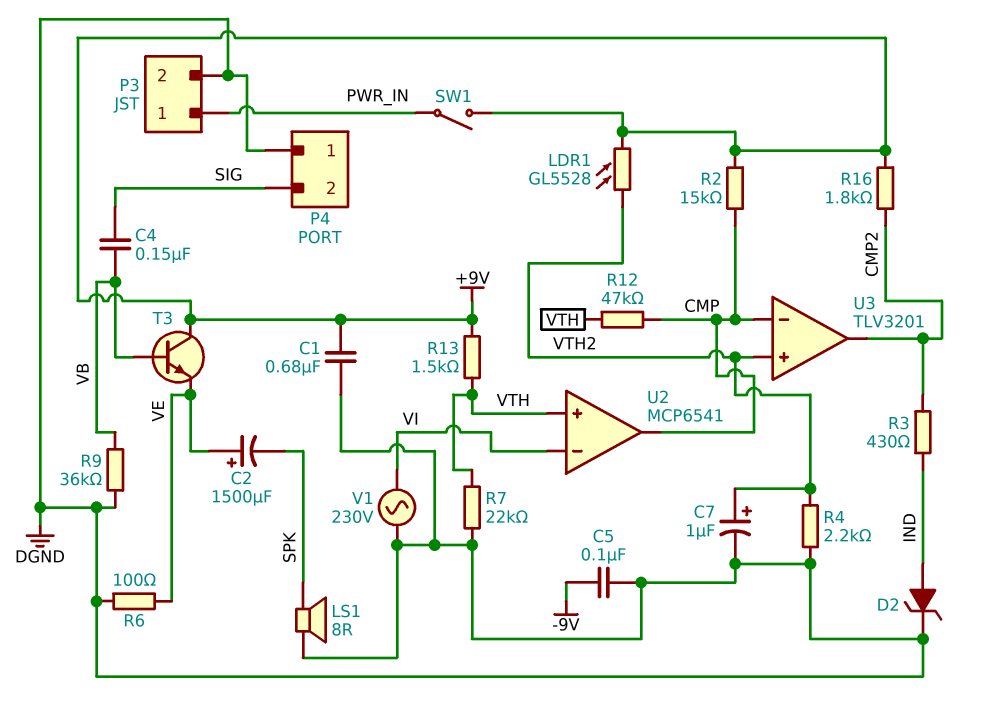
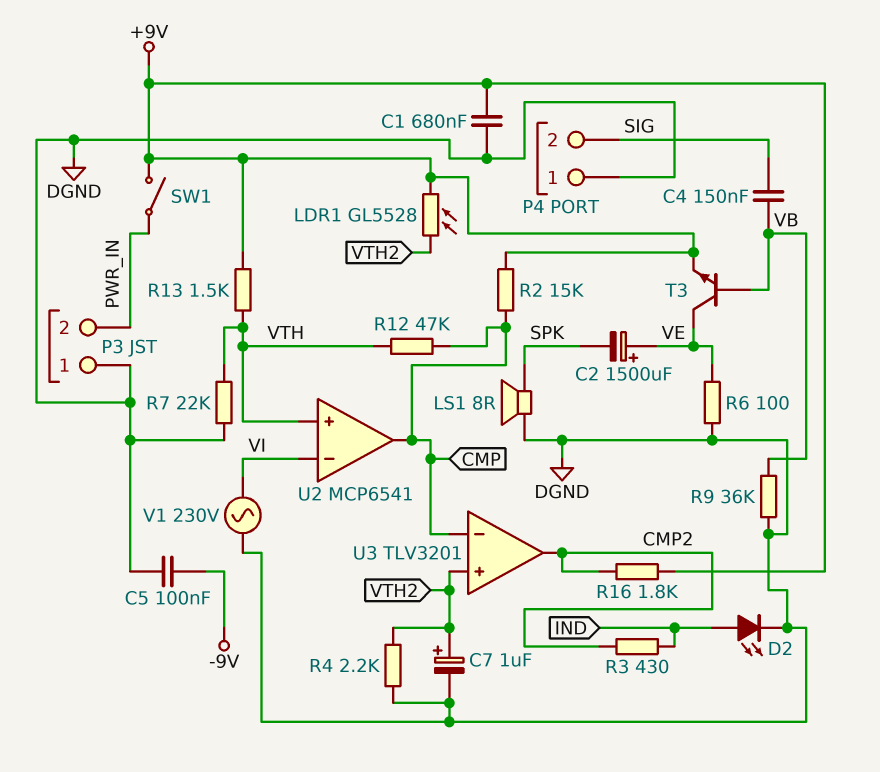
D2: zener (A IND, K DGND) -> LED (A IND, K DGND)
P3 pin 1: PWR_IN -> DGND
P3 pin 2: DGND -> PWR_IN
T3: NPN (B VB, C +9V, E VE) -> NPN (B VB, C VE, E +9V)

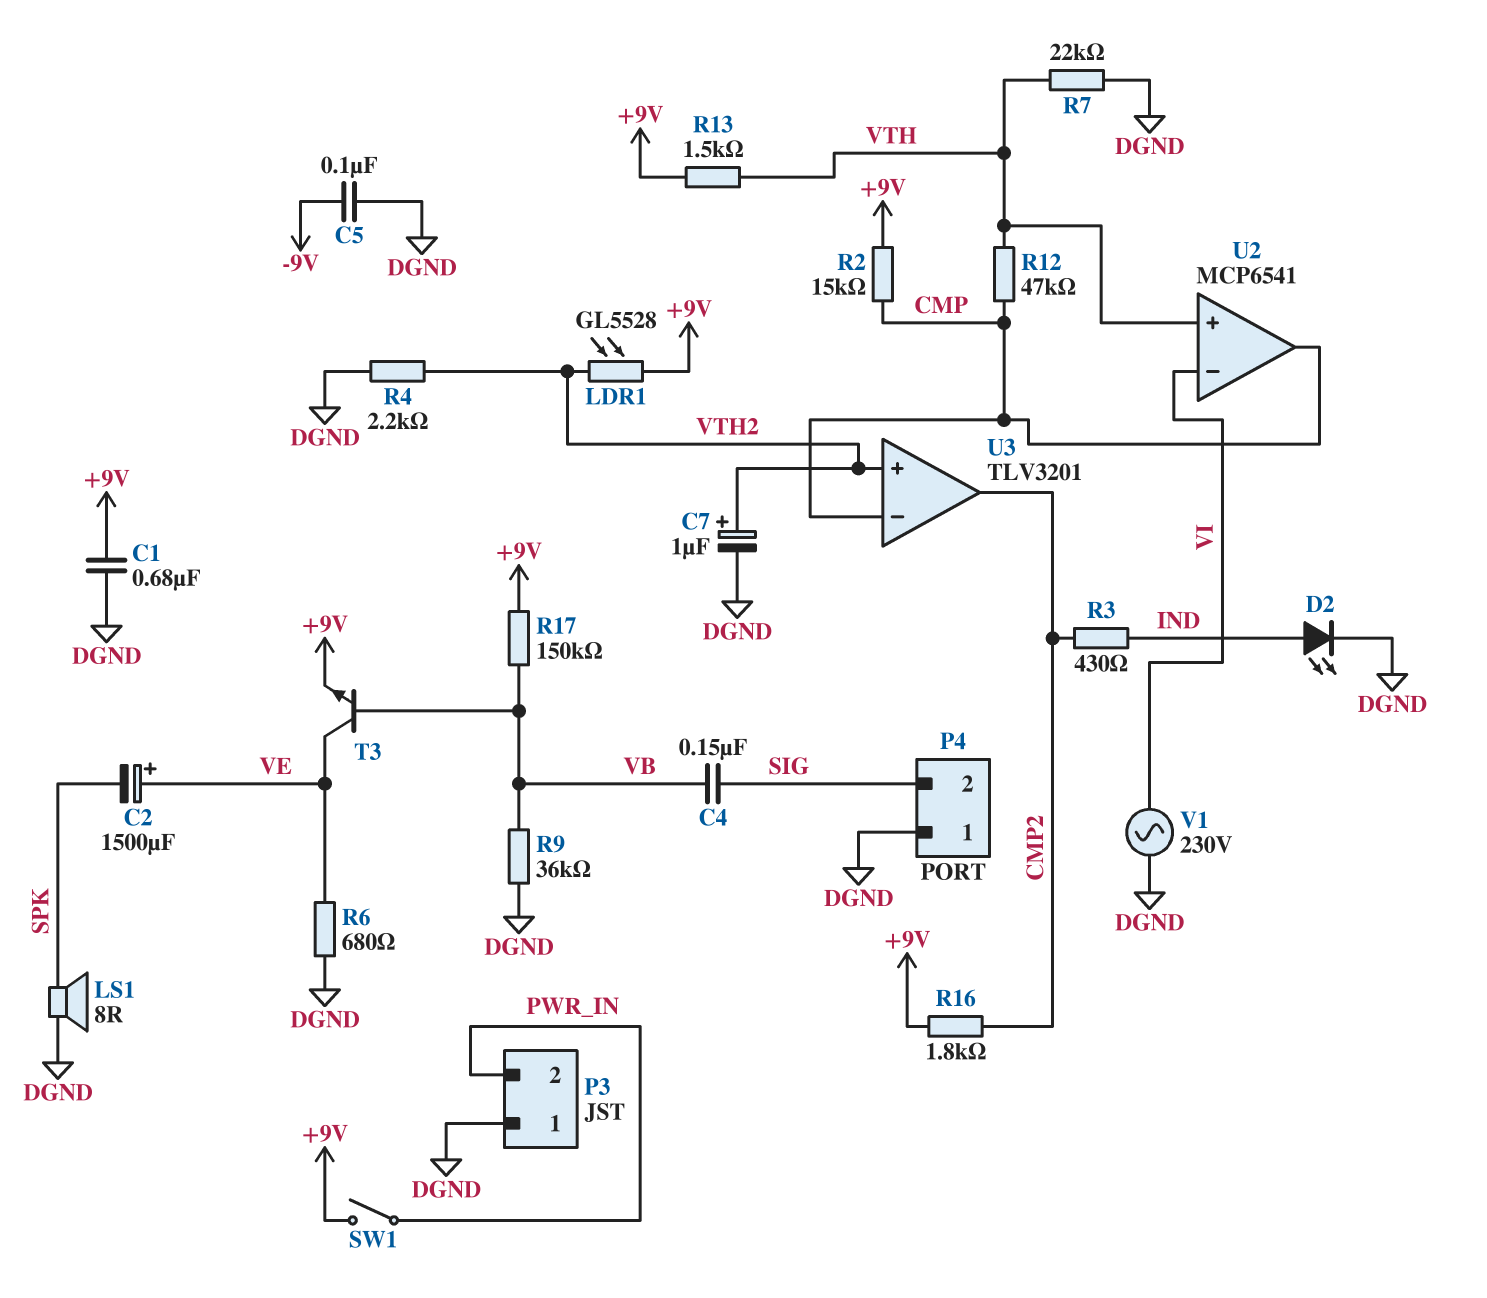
R6: 100 (DGND, VE) -> 680 (DGND, VE)
R17: none -> 150k (+9V, VB)

